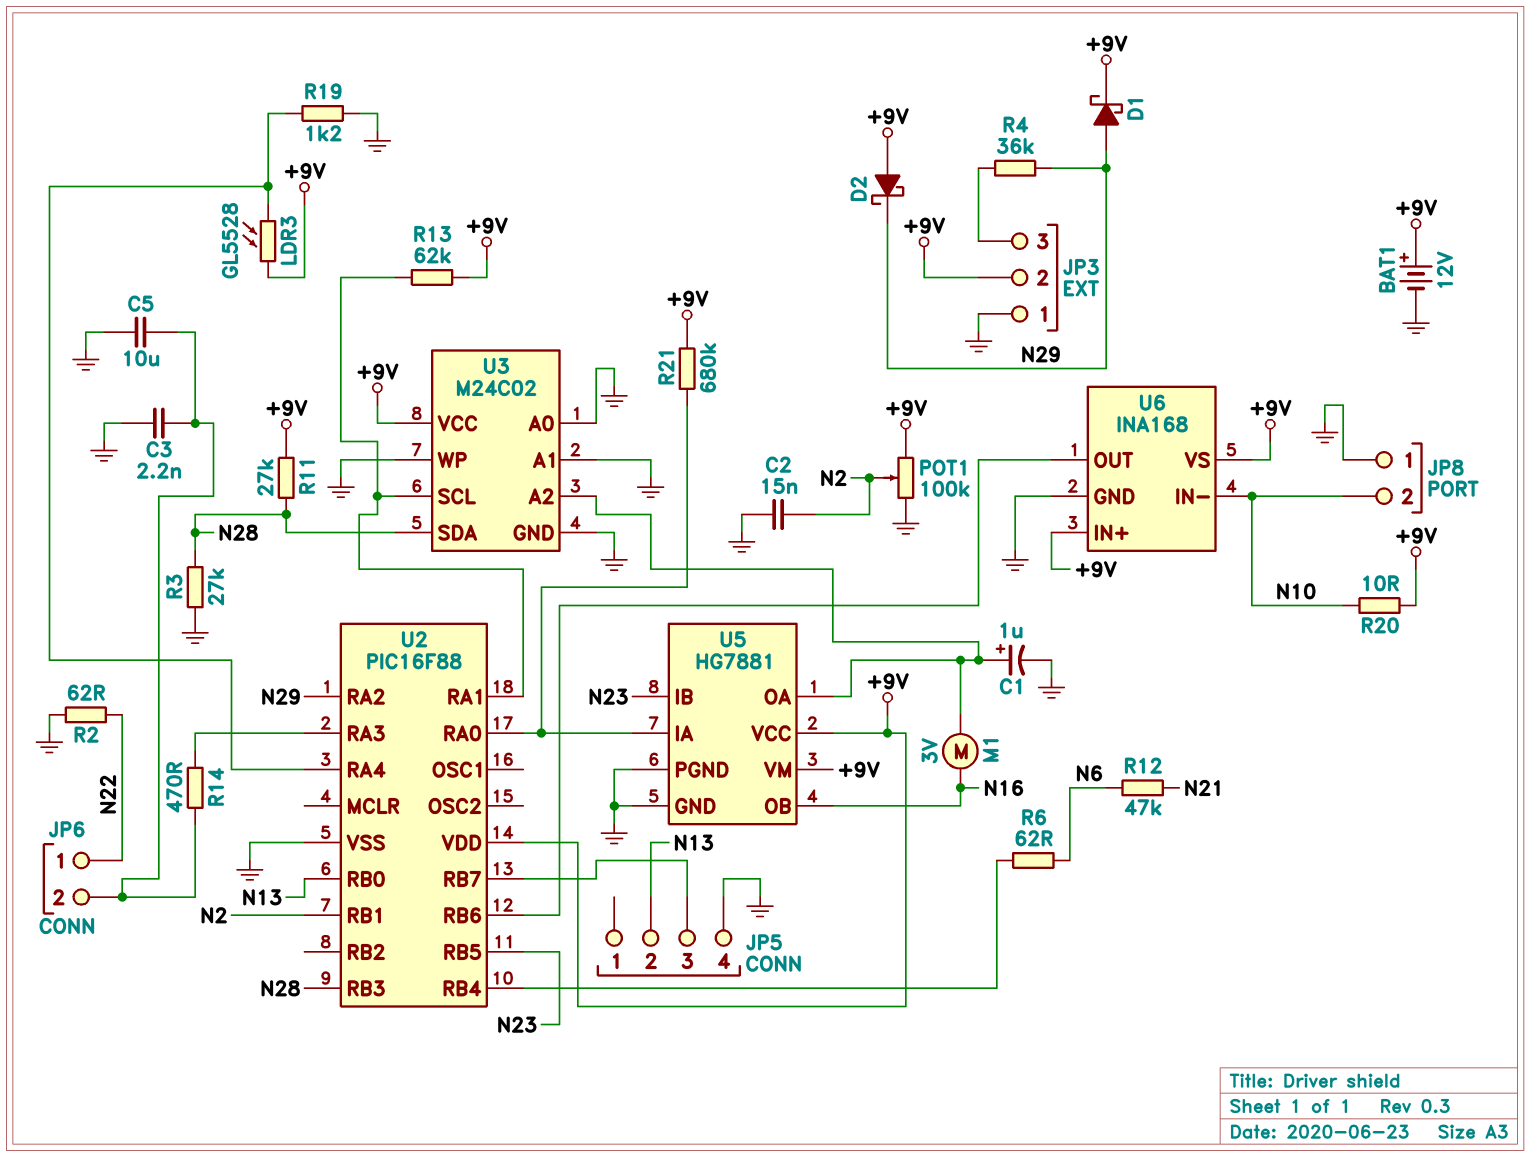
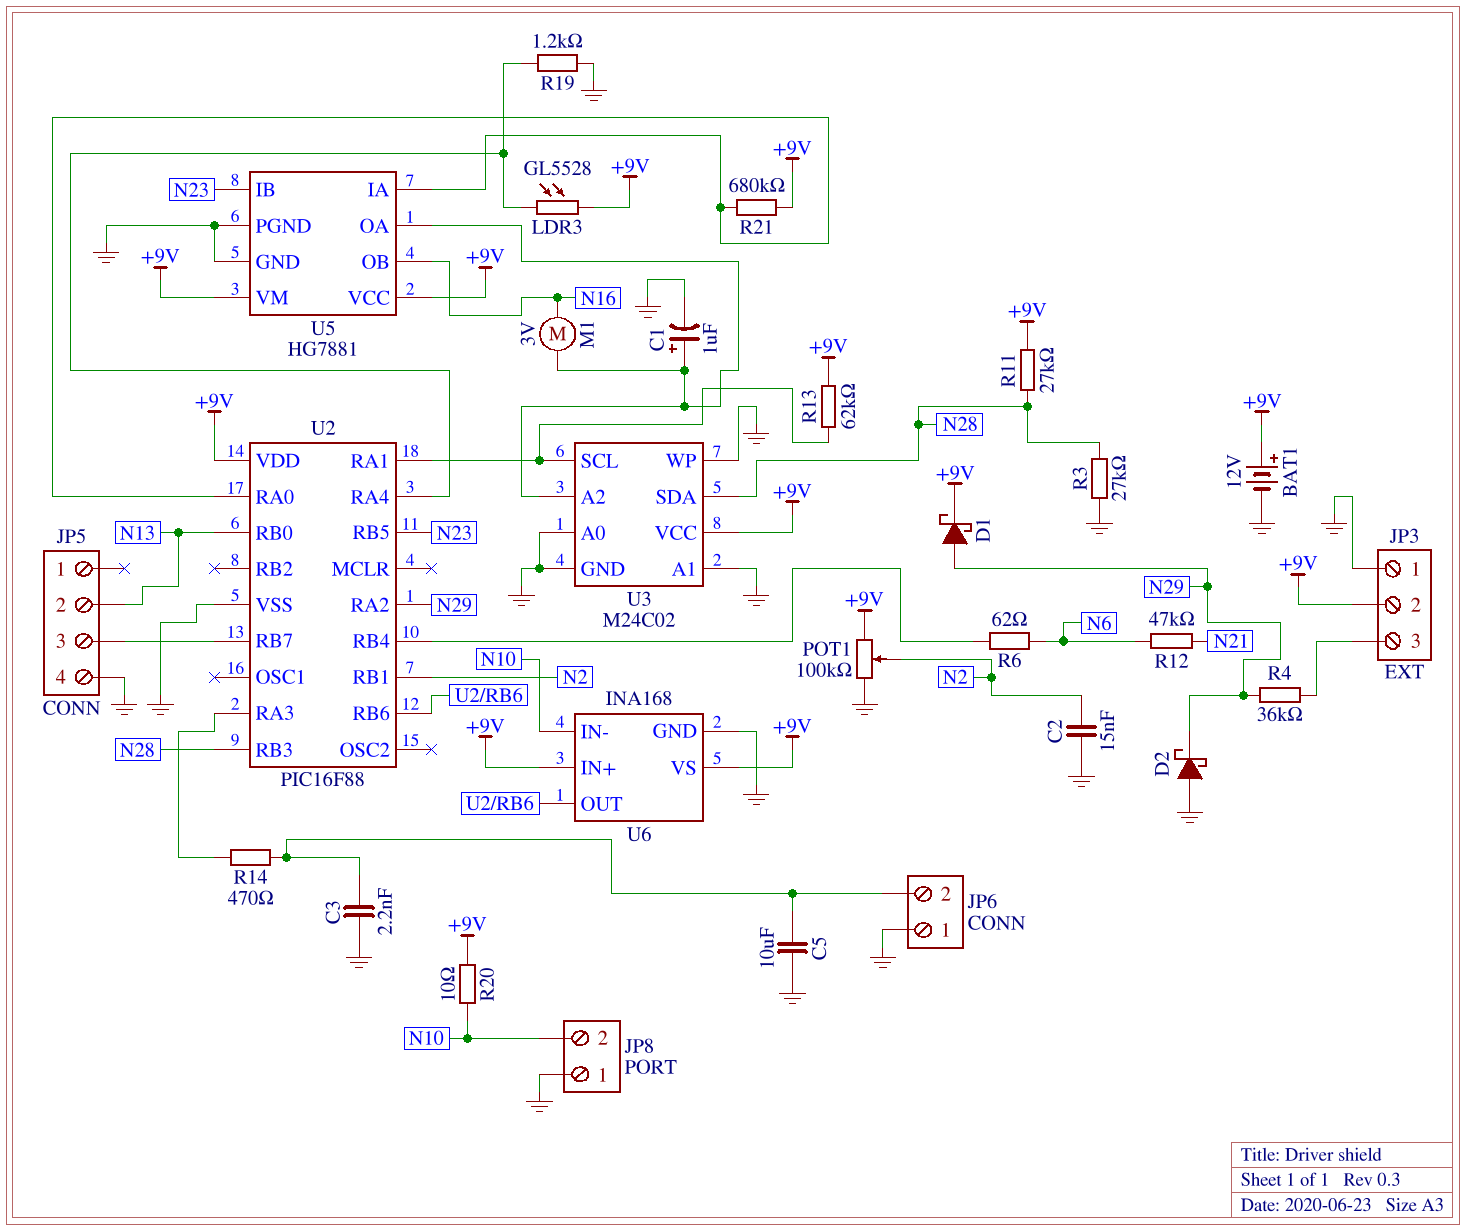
D2: schottky (A +9V, K N29) -> schottky (A GND, K N29)
JP6 pin 1: N22 -> GND
R2: 62 (GND, N22) -> none

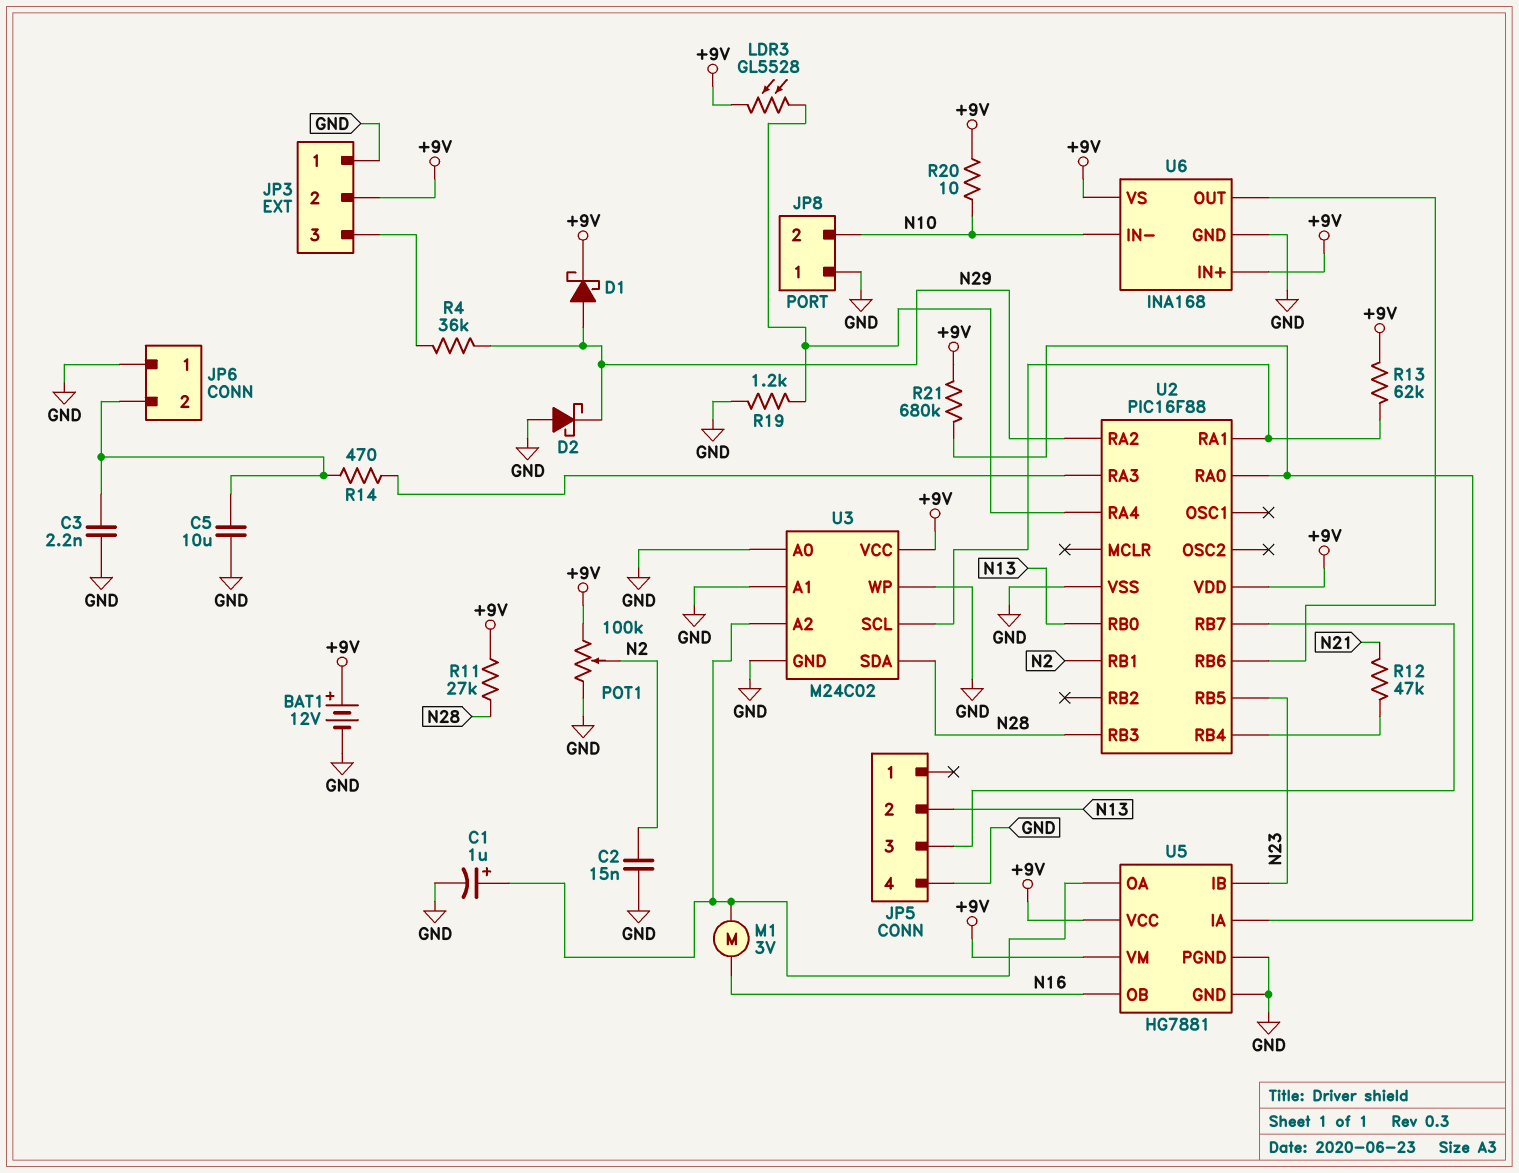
R3: 27k (GND, N28) -> none
R6: 62 (N6, U2/RB4) -> none
R12: 47k (N6, N21) -> 47k (N21, U2/RB4)

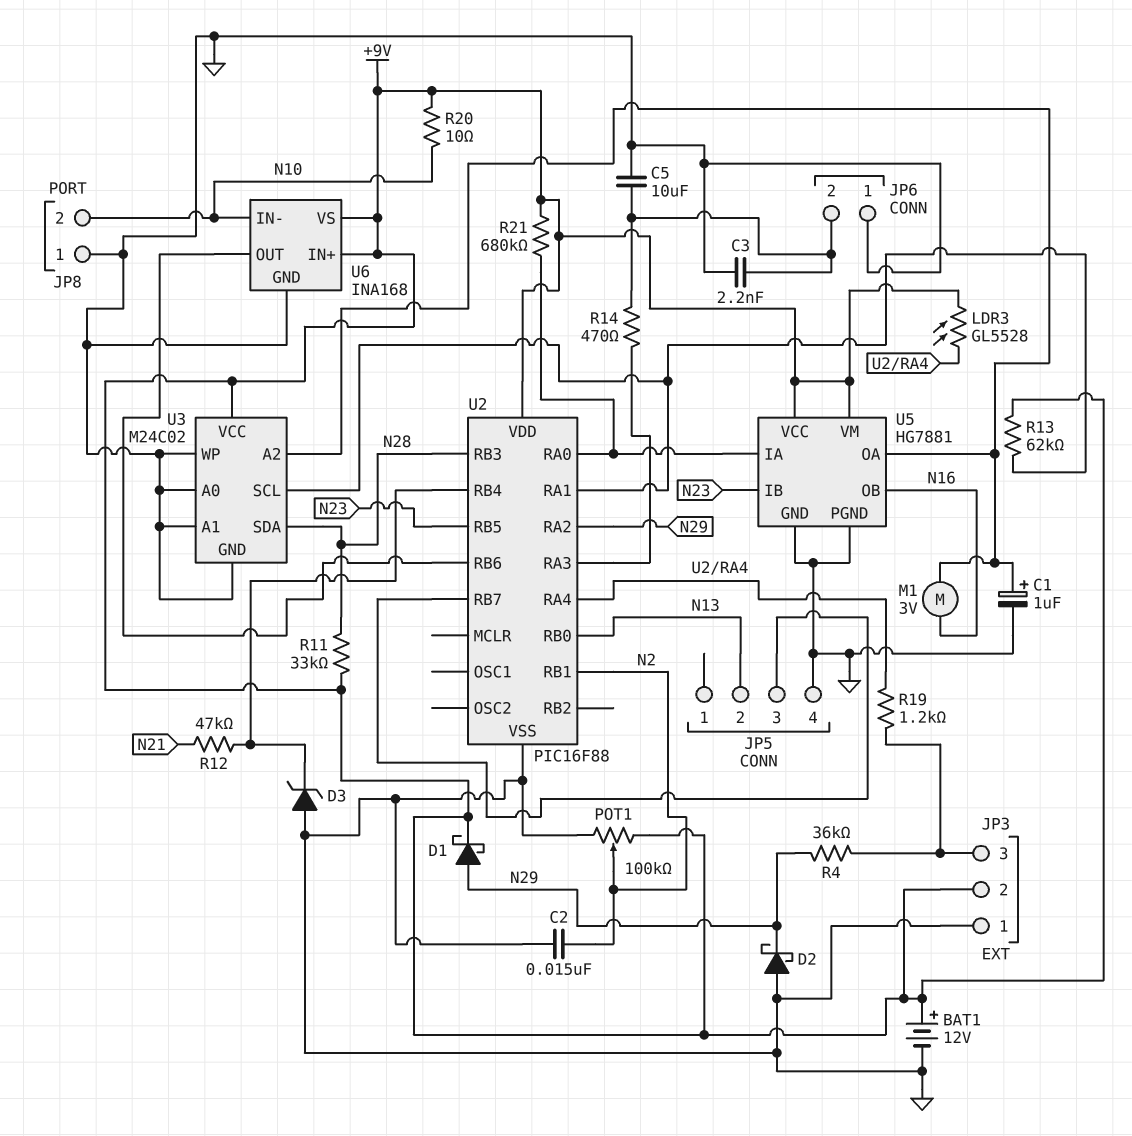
D3: none -> zener (A GND, K U2/RB4)
R11: 27k (+9V, N28) -> 33k (+9V, N28)
R19: 1.2k (GND, U2/RA4) -> 1.2k (JP3/3, U2/RA4)

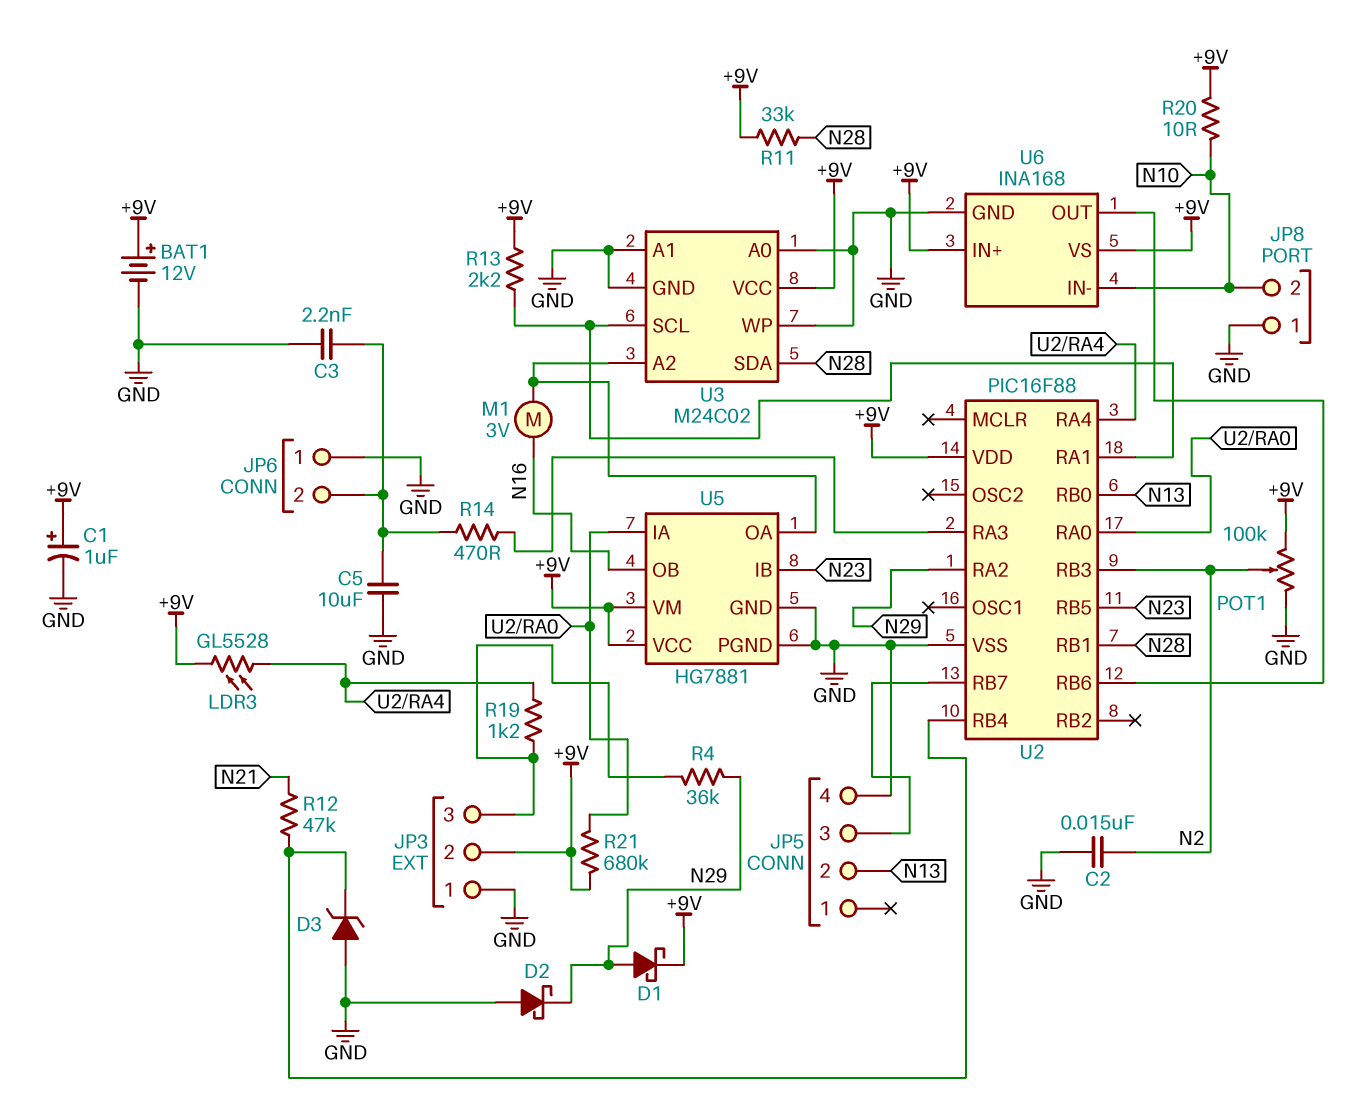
C1: 1uF (plus U3/A2, minus GND) -> 1uF (plus +9V, minus GND)
R13: 62k (+9V, U2/RA1) -> 2.2k (+9V, U2/RA1)
U2 pin RB1: N2 -> N28
U2 pin RB3: N28 -> N2

